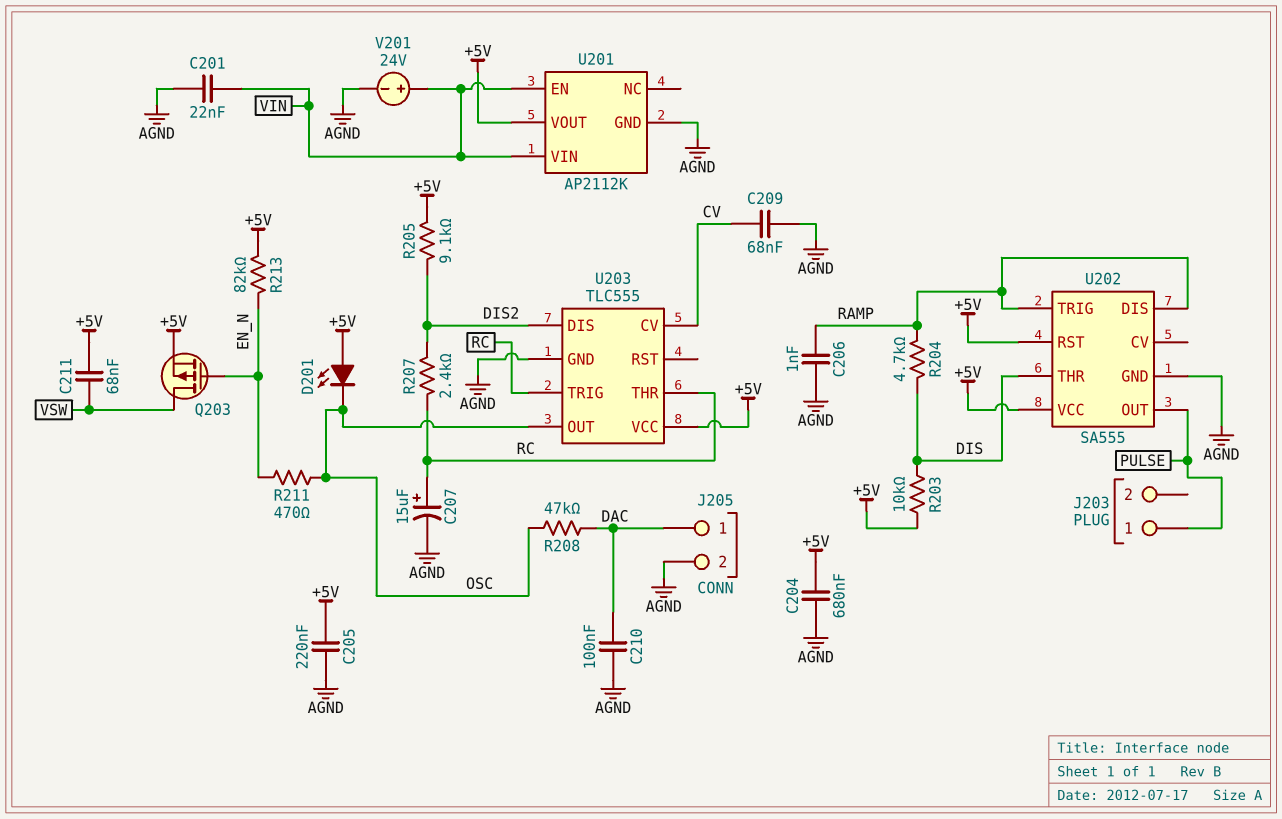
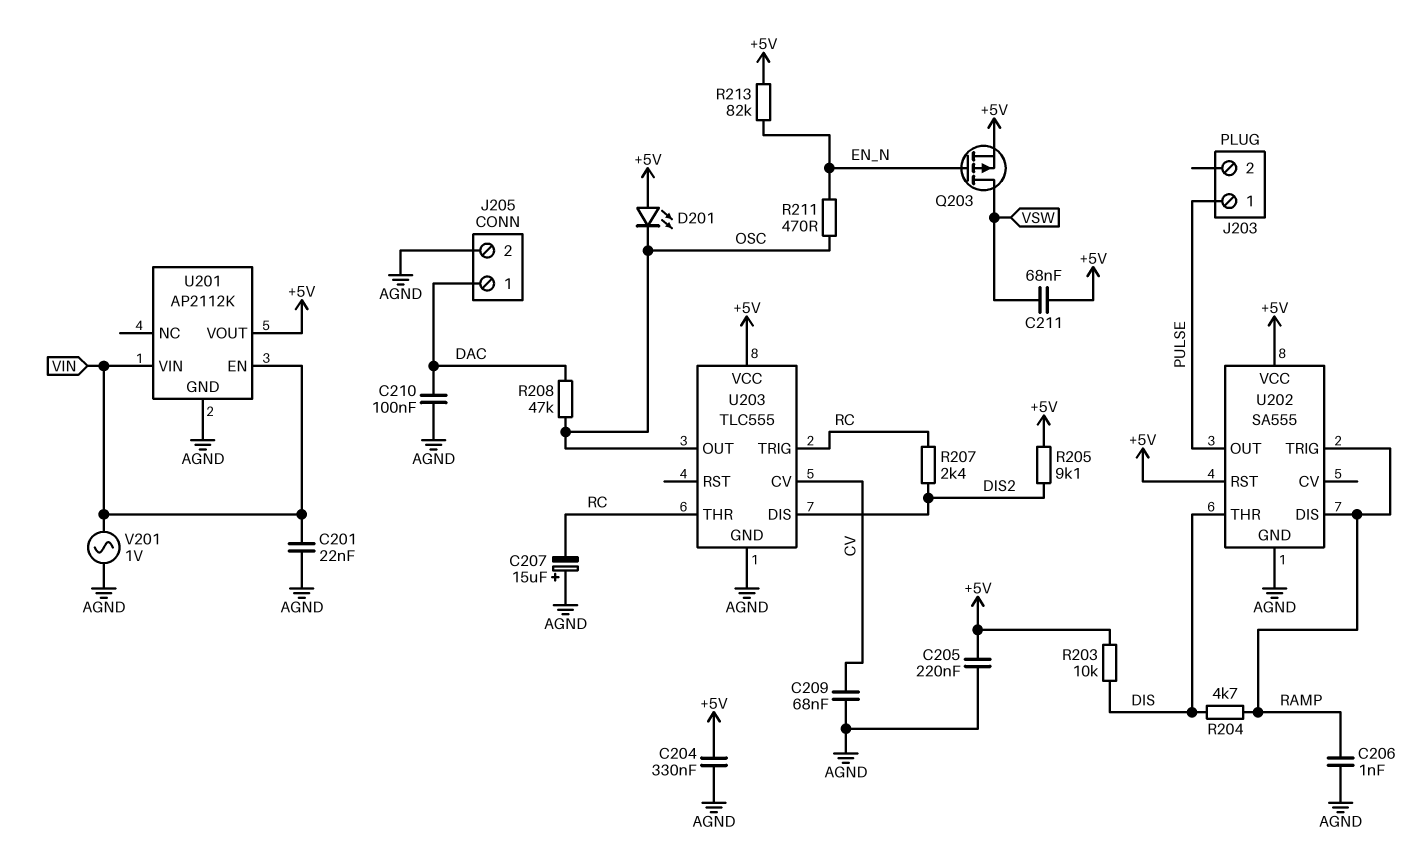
C204: 680nF (+5V, AGND) -> 330nF (+5V, AGND)
C207: 15uF (plus RC, minus AGND) -> 15uF (plus AGND, minus RC)
V201: 24V (plus VIN, minus AGND) -> AC 1V (AGND, VIN)

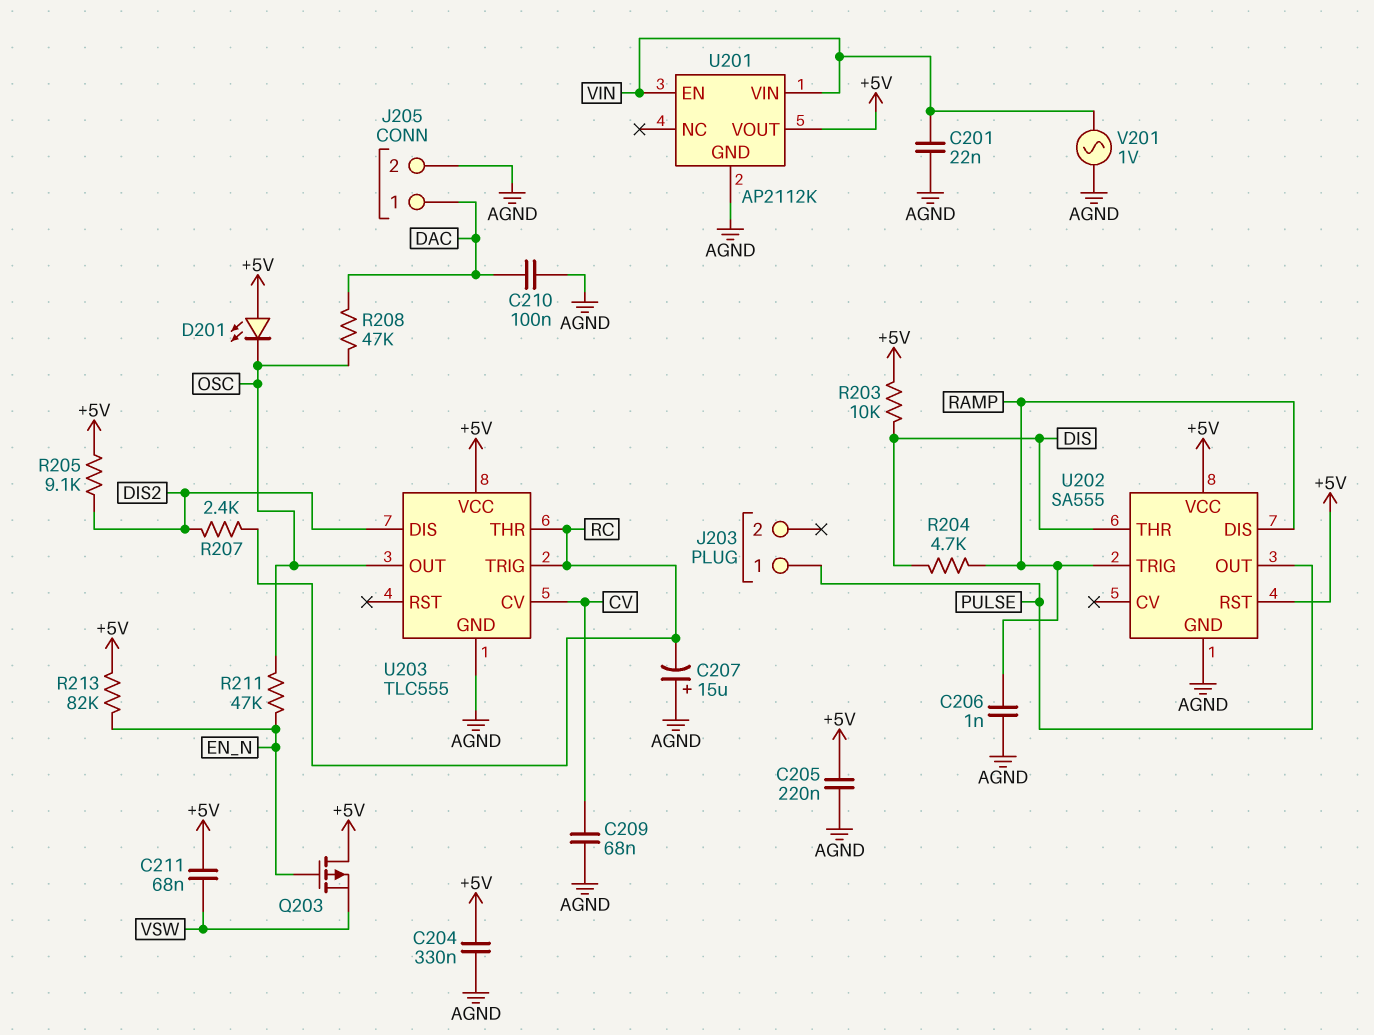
Q203: PMOS (G EN_N, D VSW, S +5V) -> PMOS (G EN_N, D +5V, S VSW)
R211: 470 (EN_N, OSC) -> 47k (EN_N, OSC)

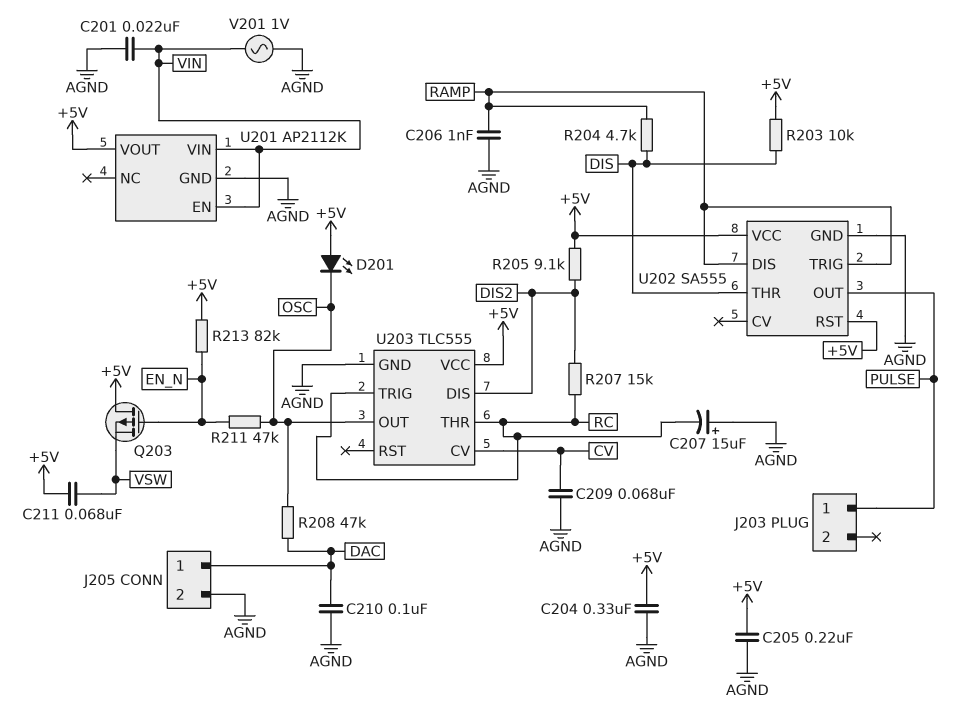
R207: 2.4k (DIS2, RC) -> 15k (DIS2, RC)

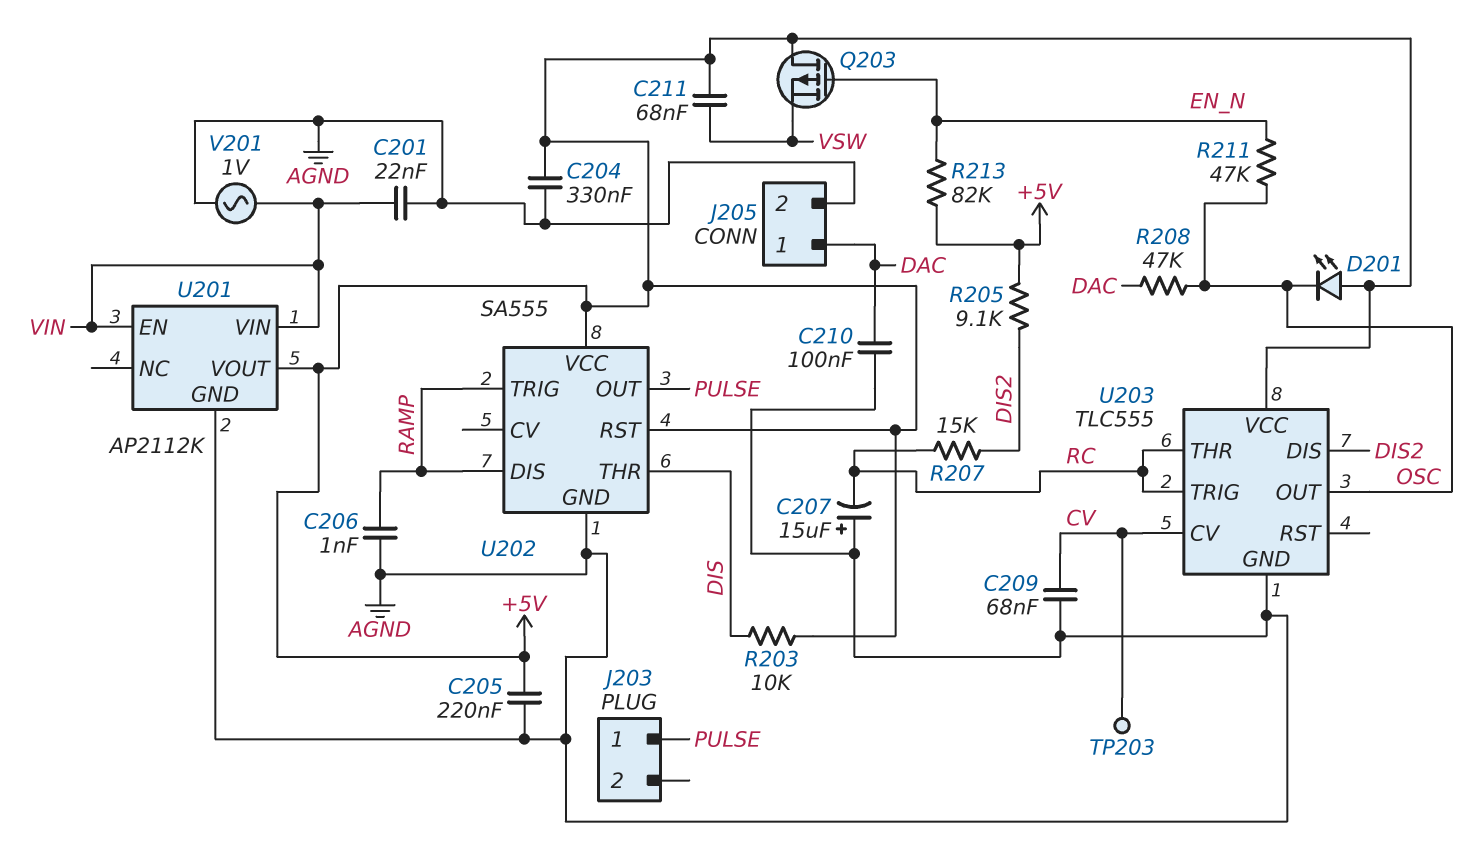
R204: 4.7k (DIS, RAMP) -> none
TP203: none -> test point (CV)

